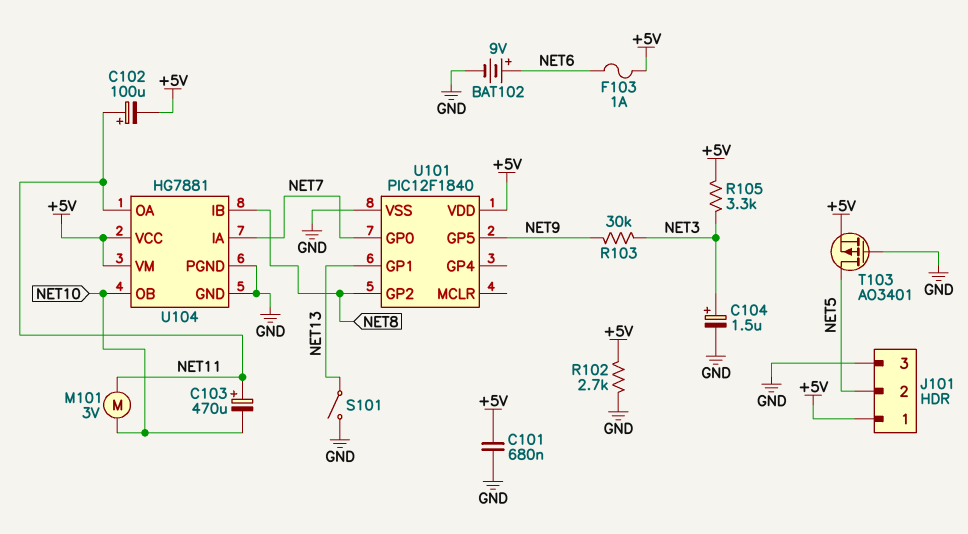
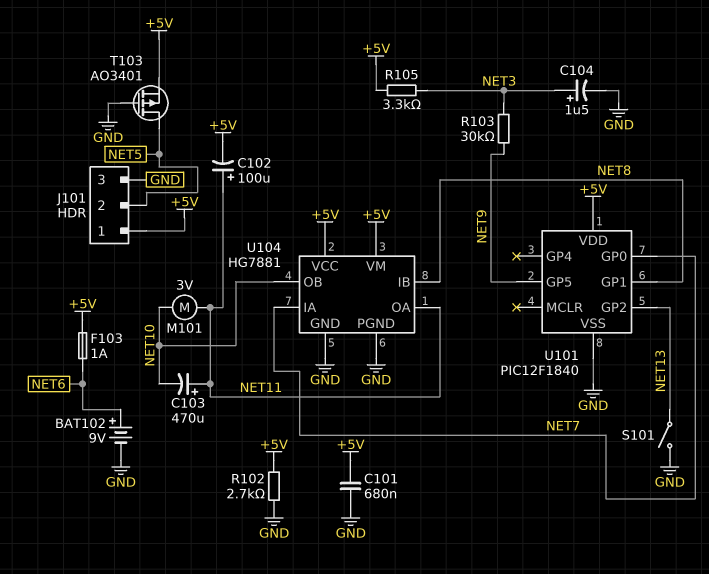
U101 pin GP1: NET13 -> NET8
U101 pin GP2: NET8 -> NET13

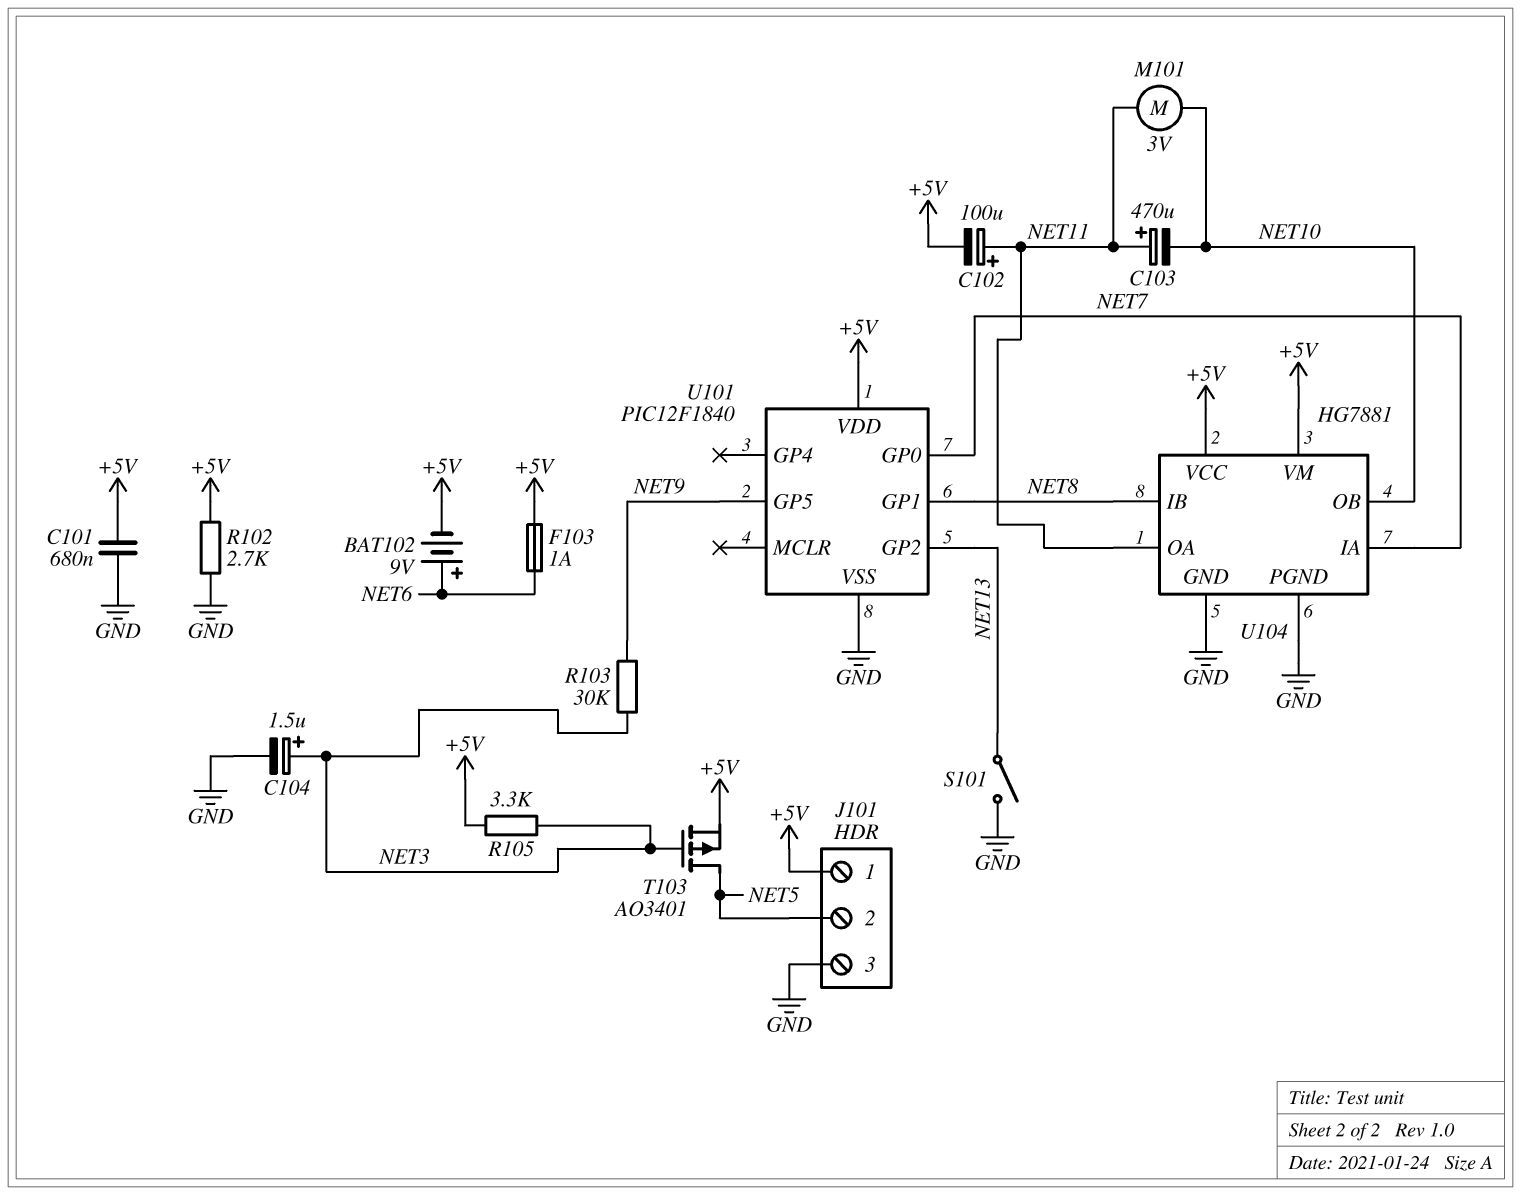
BAT102: 9V (plus NET6, minus GND) -> 9V (plus NET6, minus +5V)
T103: PMOS AO3401 (G GND, D NET5, S +5V) -> PMOS AO3401 (G NET3, D NET5, S +5V)

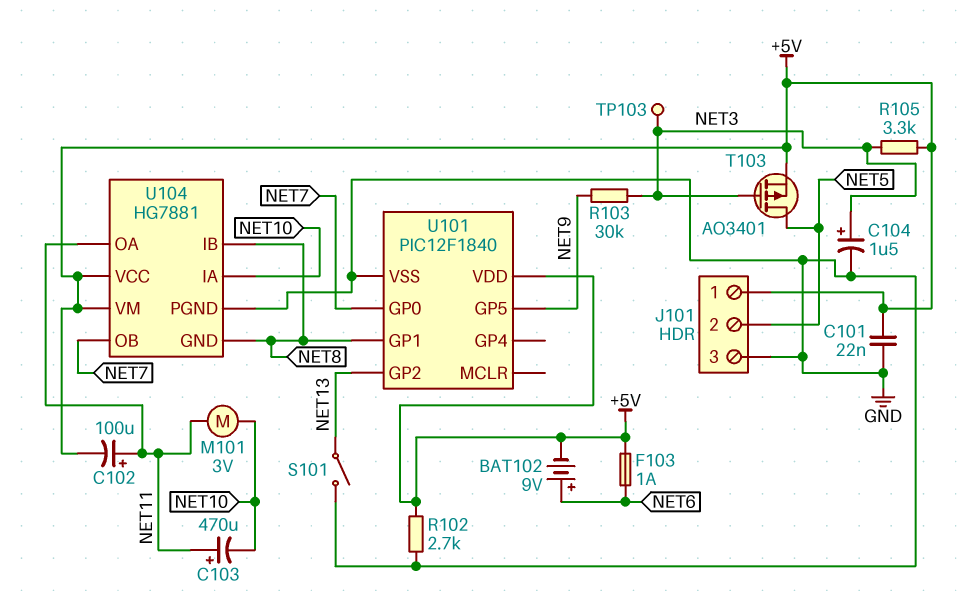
C101: 680nF (+5V, GND) -> 22nF (+5V, GND)
TP103: none -> test point (NET3)
U104 pin GND: GND -> NET8
U104 pin IA: NET7 -> NET10
U104 pin OB: NET10 -> NET7

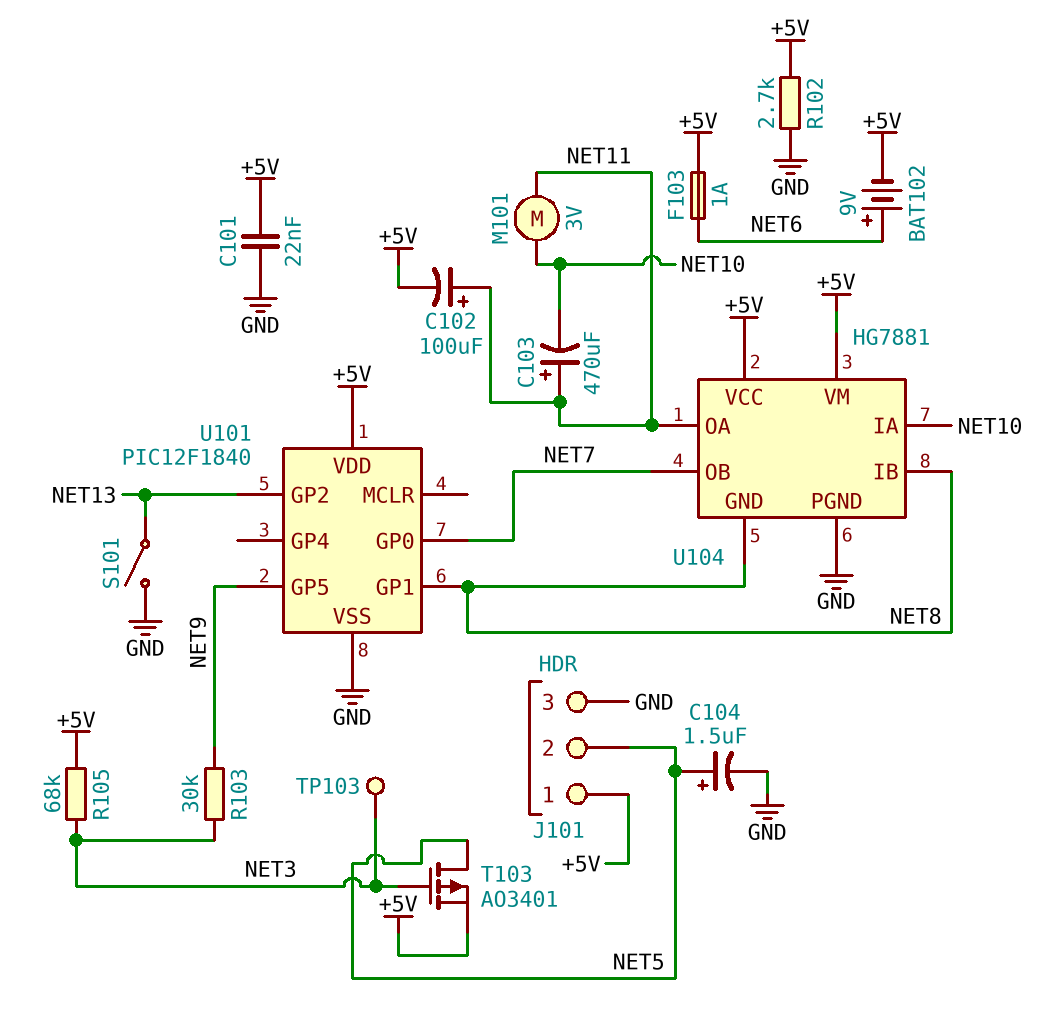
C104: 1.5uF (plus NET3, minus GND) -> 1.5uF (plus NET5, minus GND)
R105: 3.3k (+5V, NET3) -> 68k (+5V, NET3)

